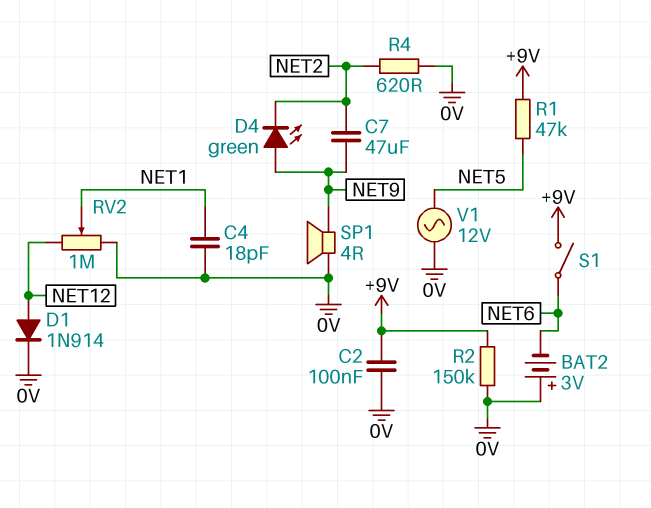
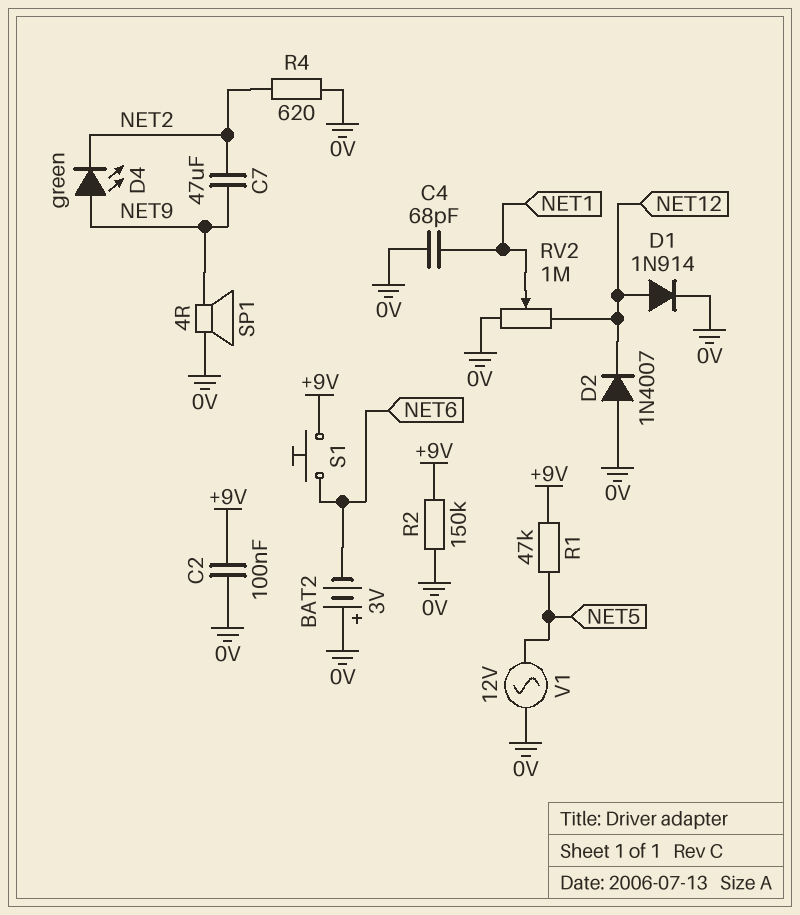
C4: 18pF (0V, NET1) -> 68pF (0V, NET1)
D2: none -> diode 1N4007 (A 0V, K NET12)
S1: switch (+9V, NET6) -> button (+9V, NET6)

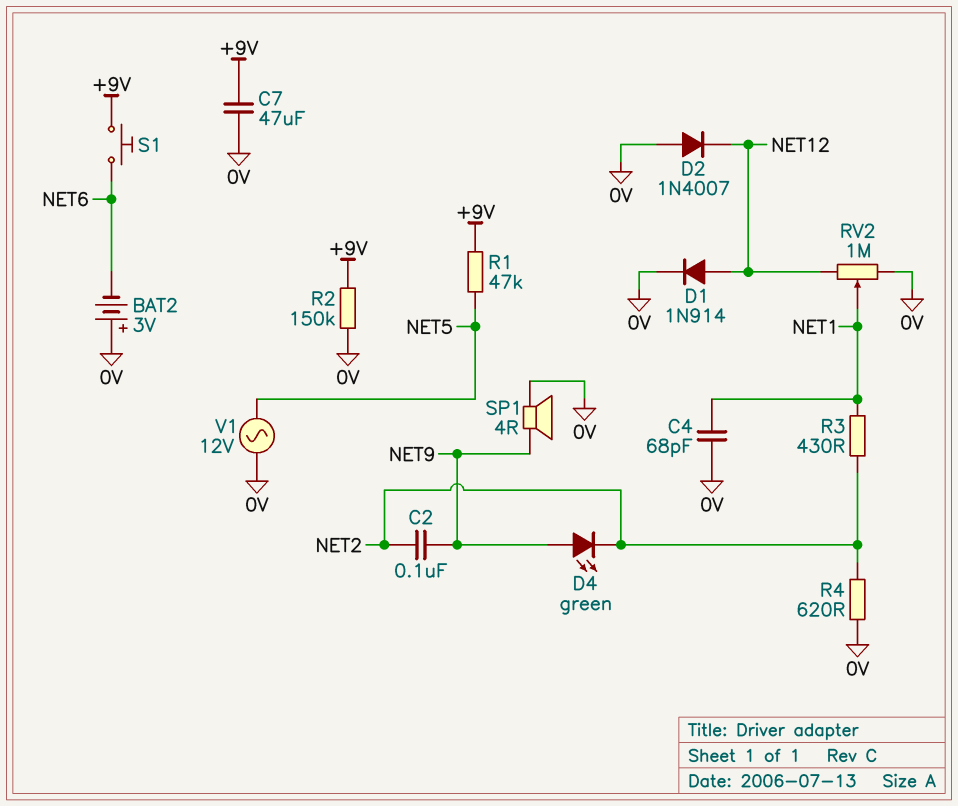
C2: 100nF (+9V, 0V) -> 100nF (NET2, NET9)
C7: 47uF (NET2, NET9) -> 47uF (+9V, 0V)
R3: none -> 430 (NET1, NET2)

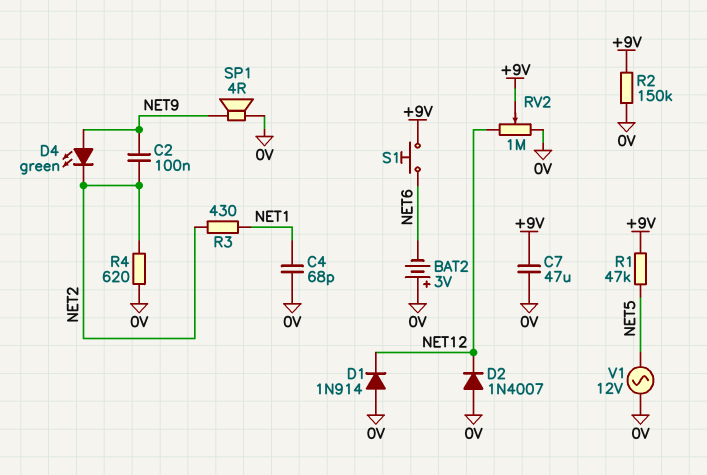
D1: diode 1N914 (A NET12, K 0V) -> diode 1N914 (A 0V, K NET12)
RV2: 1M (0V, NET12, wiper NET1) -> 1M (0V, NET12, wiper +9V)

